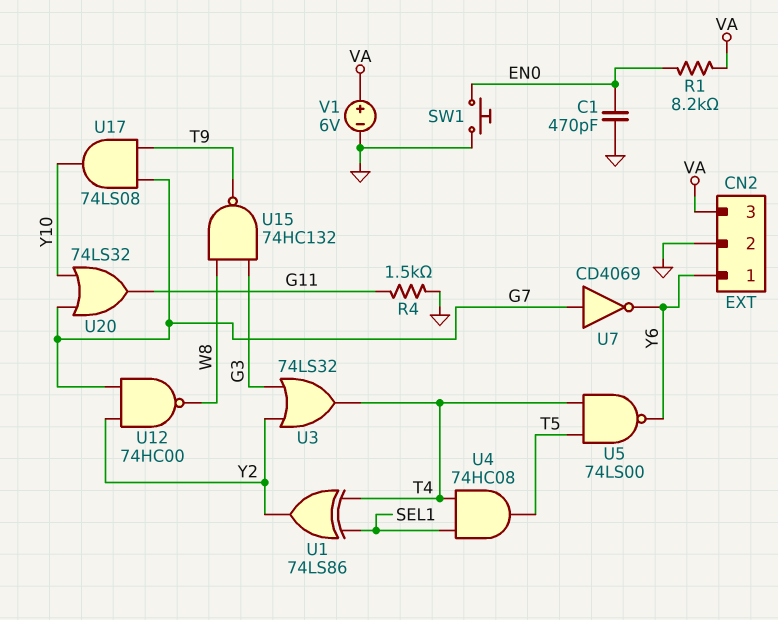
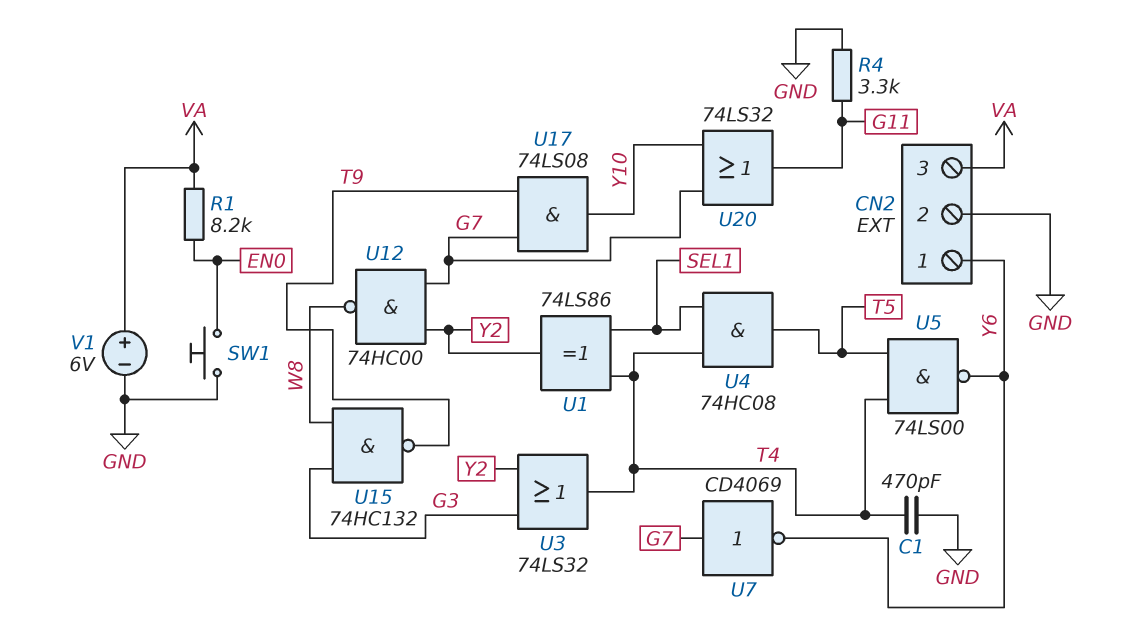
C1: 470pF (EN0, GND) -> 470pF (GND, T4)
R4: 1.5k (G11, GND) -> 3.3k (G11, GND)

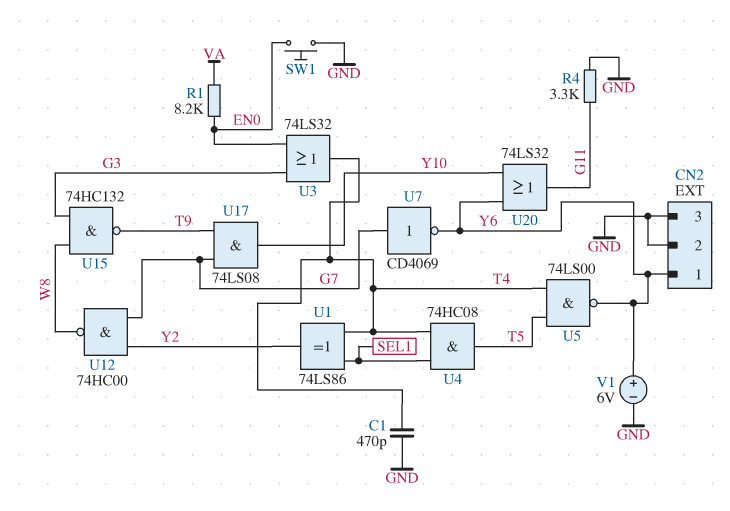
CN2 pin 3: VA -> GND
U3: OR 74LS32 (in G3, in Y2, out T4) -> OR 74LS32 (in EN0, in G3, out T4)
U20: OR 74LS32 (in G7, in Y10, out G11) -> OR 74LS32 (in Y6, in Y10, out G11)
V1: 6V (plus VA, minus GND) -> 6V (plus Y6, minus GND)

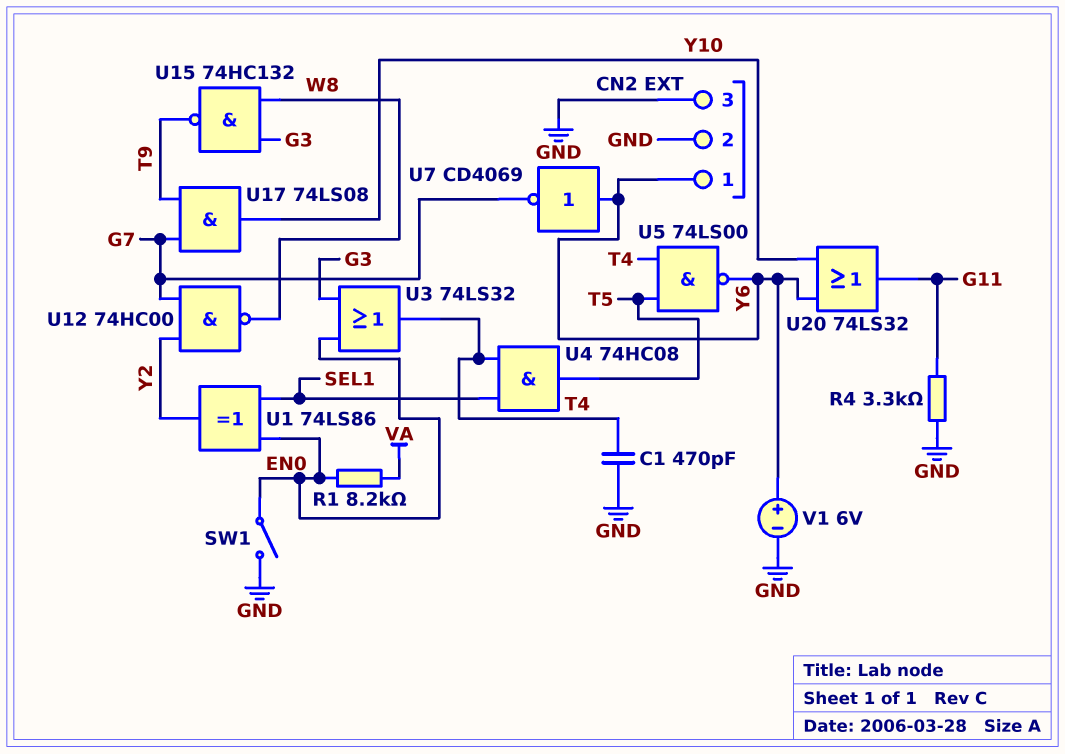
SW1: button (EN0, GND) -> switch (EN0, GND)
U1: XOR 74LS86 (in SEL1, in T4, out Y2) -> XOR 74LS86 (in EN0, in SEL1, out Y2)
U7: NOT CD4069 (in G7, out Y6) -> NOT CD4069 (in Y6, out G7)

